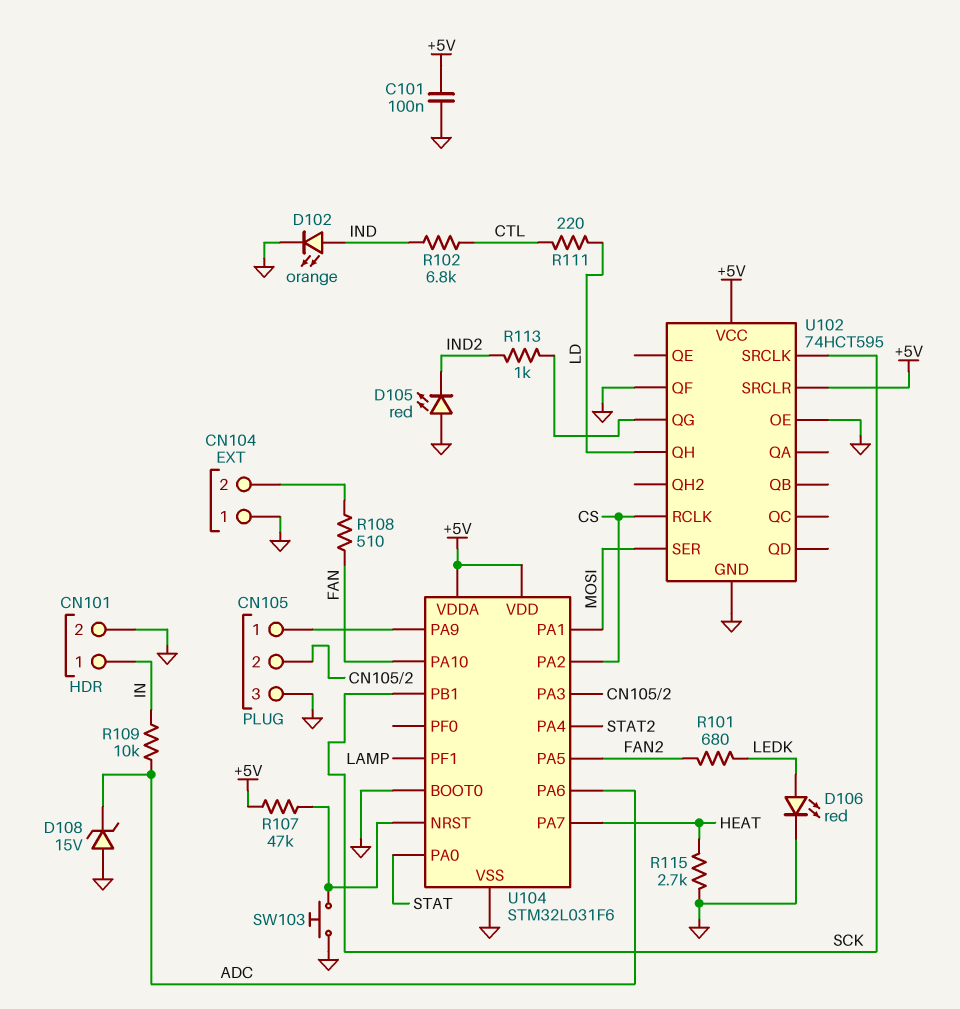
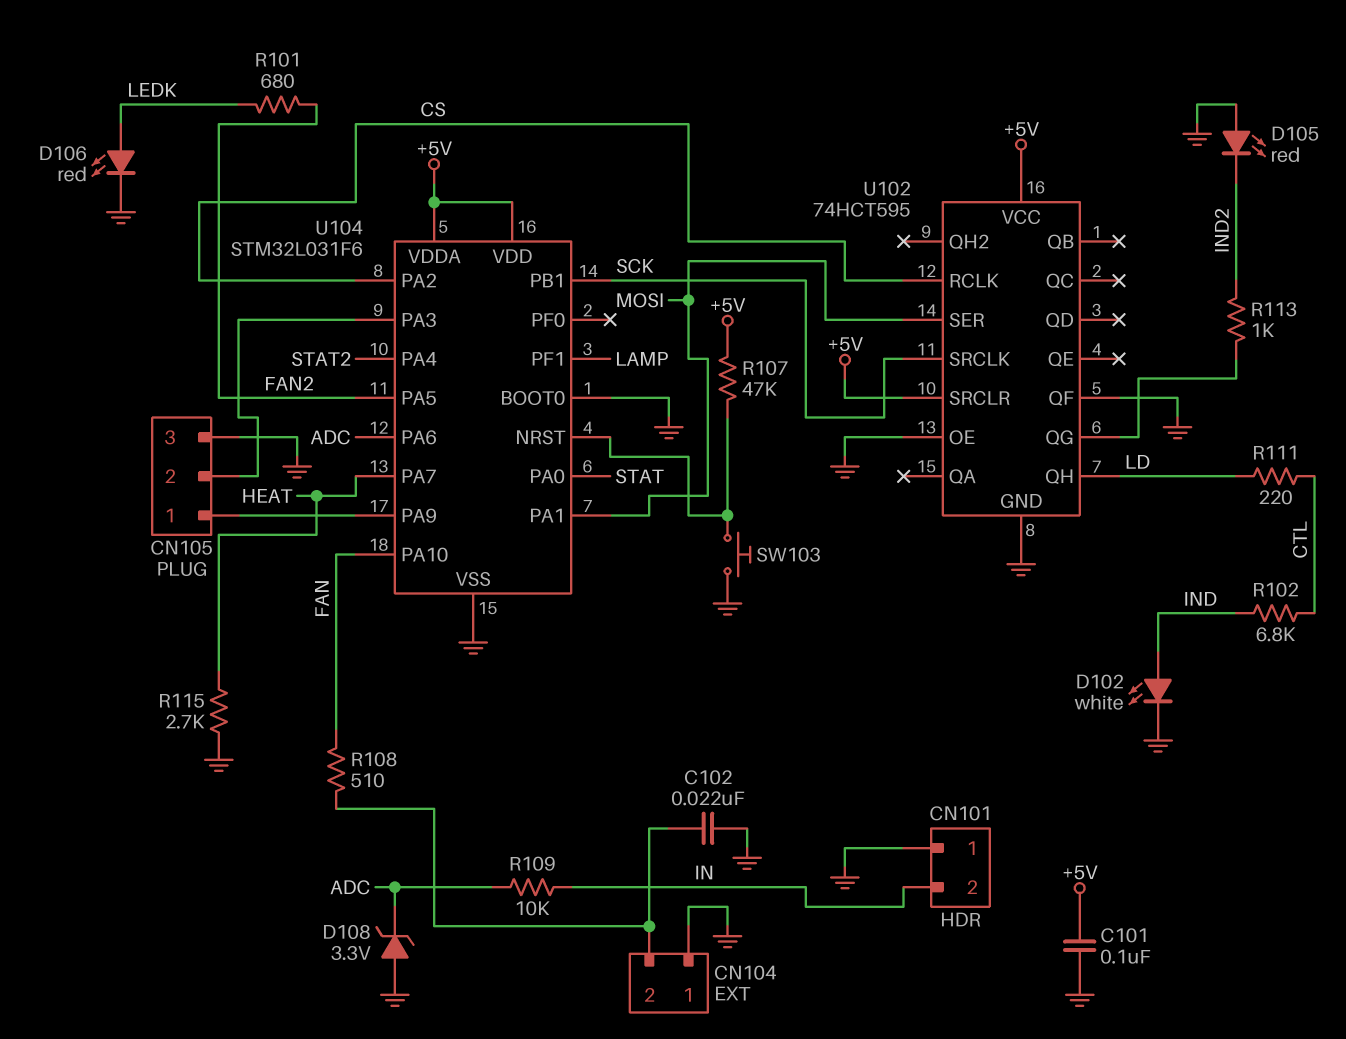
C102: none -> 22nF (CN104/2, GND)
CN101 pin 1: IN -> GND
CN101 pin 2: GND -> IN
D102: LED orange (A IND, K GND) -> LED white (A IND, K GND)
D108: zener 15V (A GND, K ADC) -> zener 3.3V (A GND, K ADC)

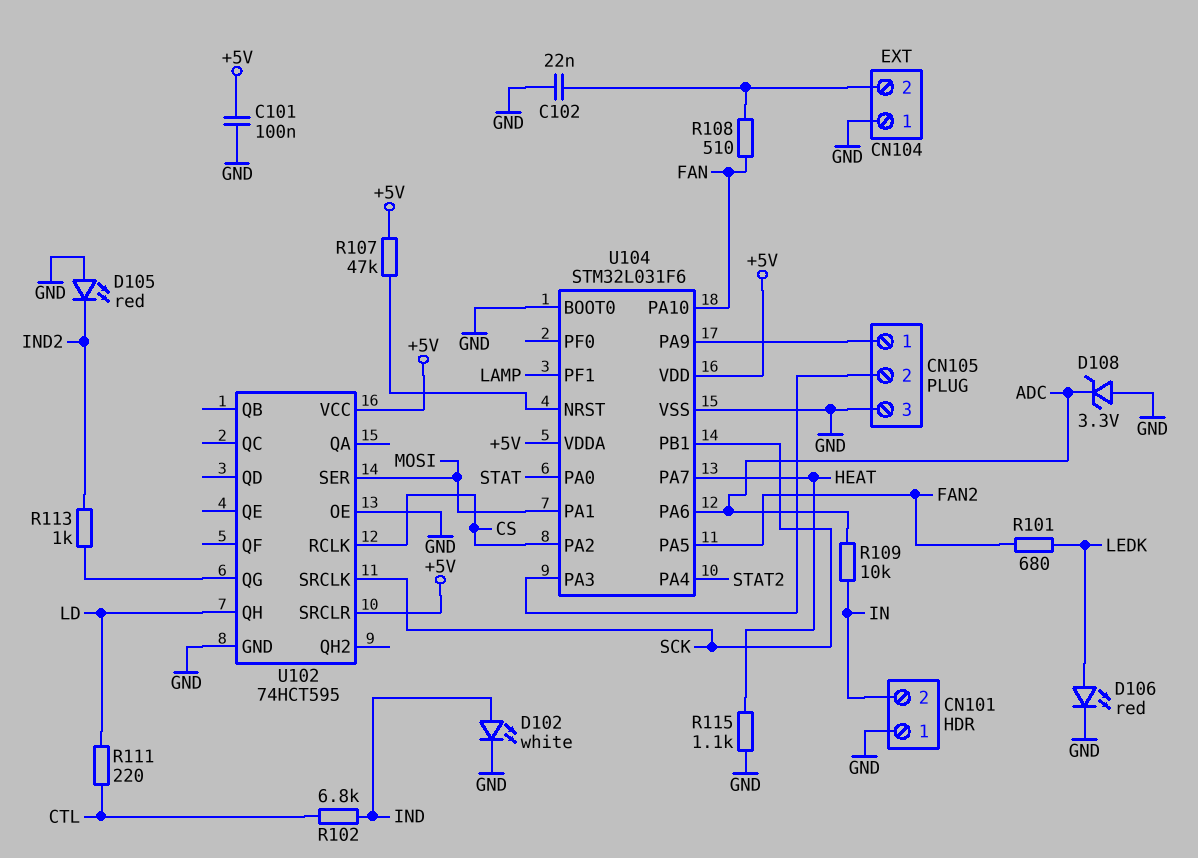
R115: 2.7k (GND, HEAT) -> 1.1k (GND, HEAT)
SW103: button (GND, U104/NRST) -> none
U102 pin QF: GND -> none

